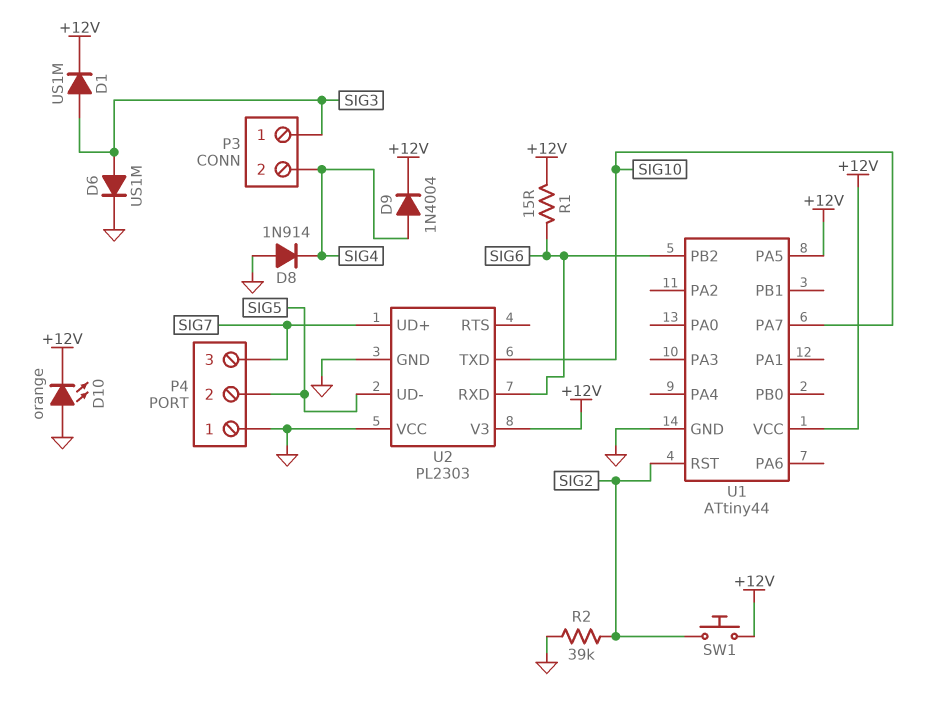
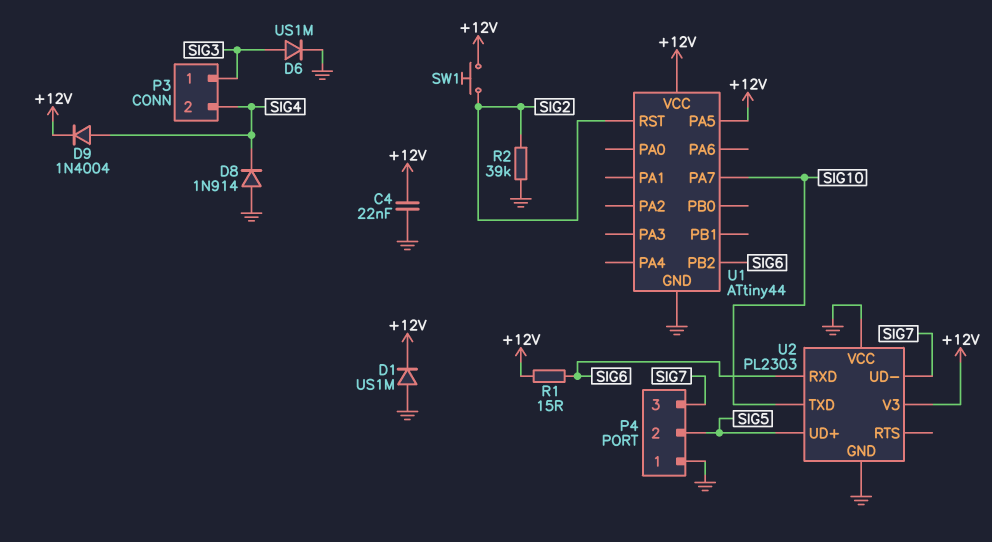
C4: none -> 22nF (+12V, GND)
D1: diode US1M (A SIG3, K +12V) -> diode US1M (A GND, K +12V)
D10: LED orange (A GND, K +12V) -> none
U2 pin UD+: SIG7 -> SIG5
U2 pin UD-: SIG5 -> SIG7

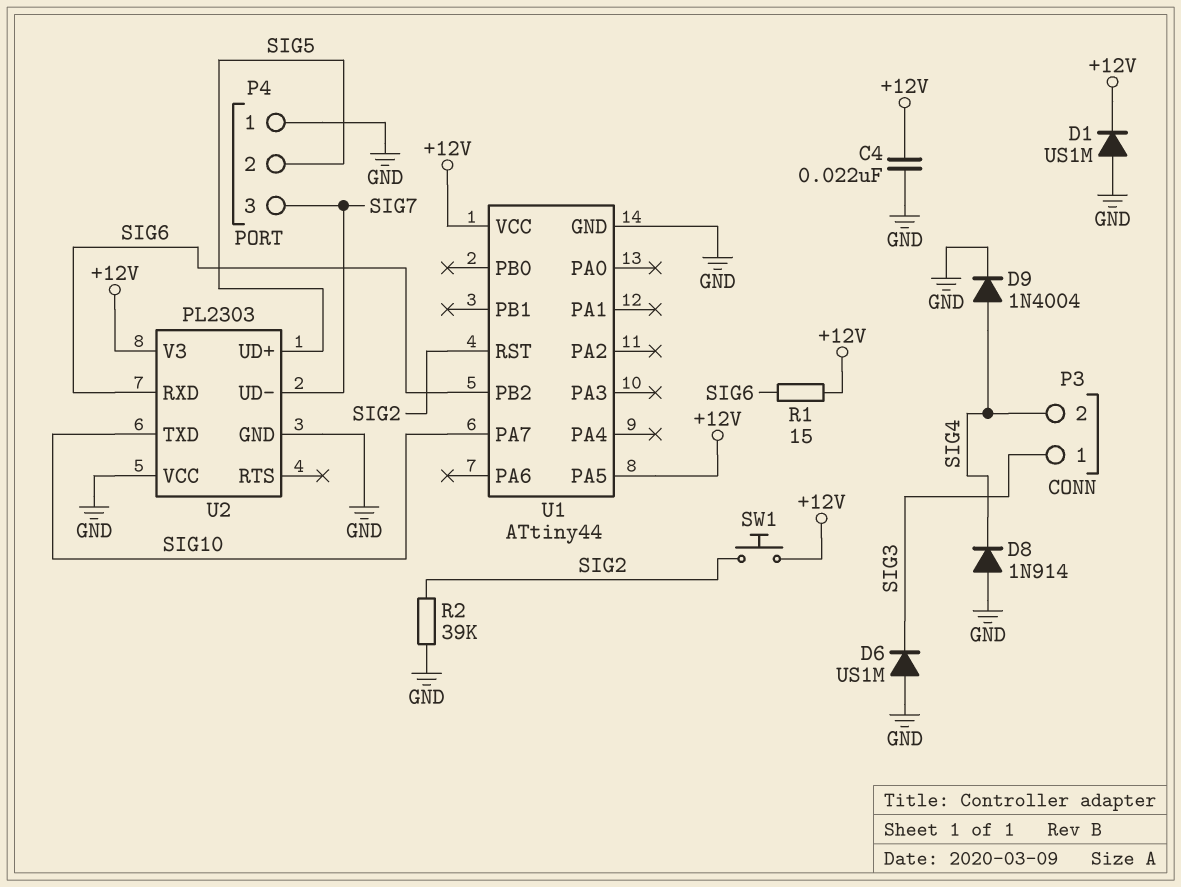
D6: diode US1M (A SIG3, K GND) -> diode US1M (A GND, K SIG3)
D9: diode 1N4004 (A SIG4, K +12V) -> diode 1N4004 (A SIG4, K GND)

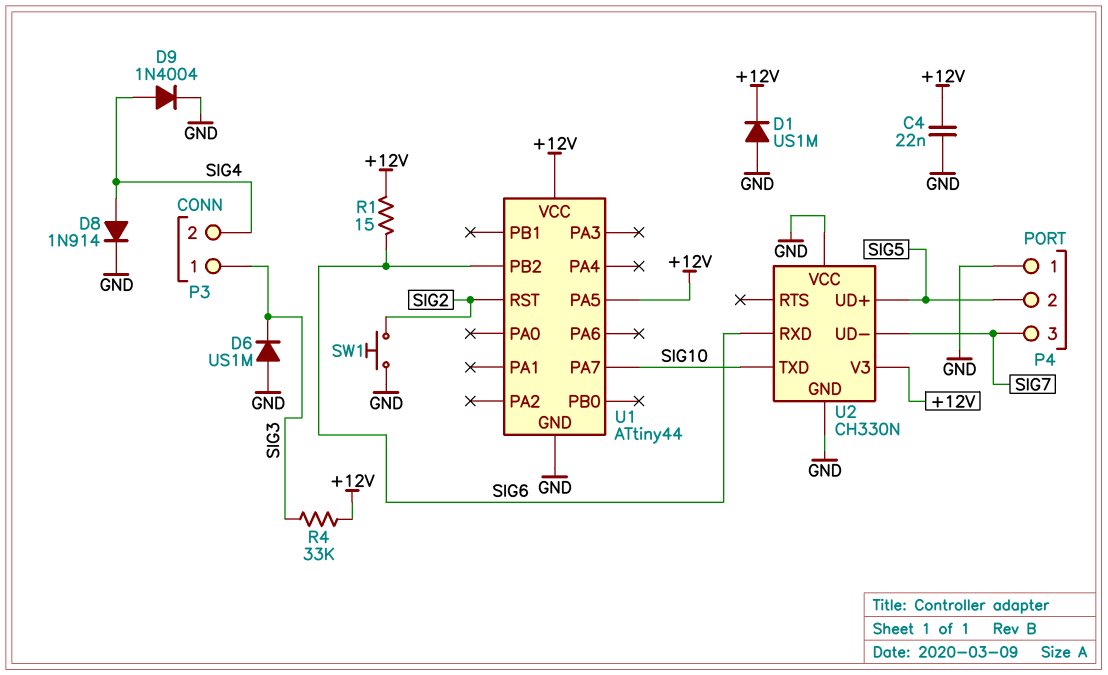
D8: diode 1N914 (A GND, K SIG4) -> diode 1N914 (A SIG4, K GND)
R2: 39k (GND, SIG2) -> none
R4: none -> 33k (+12V, SIG3)
SW1: button (+12V, SIG2) -> button (GND, SIG2)
U2: PL2303 -> CH330N

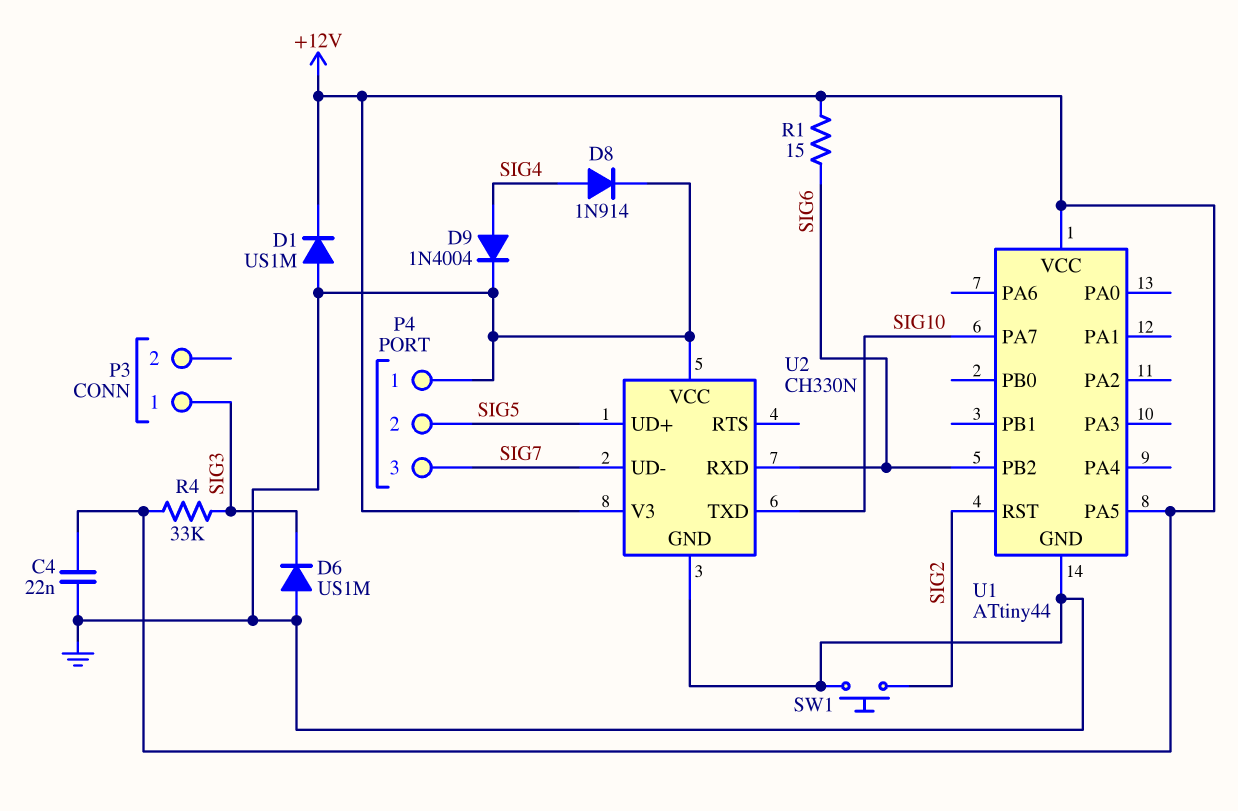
P3 pin 2: SIG4 -> none

